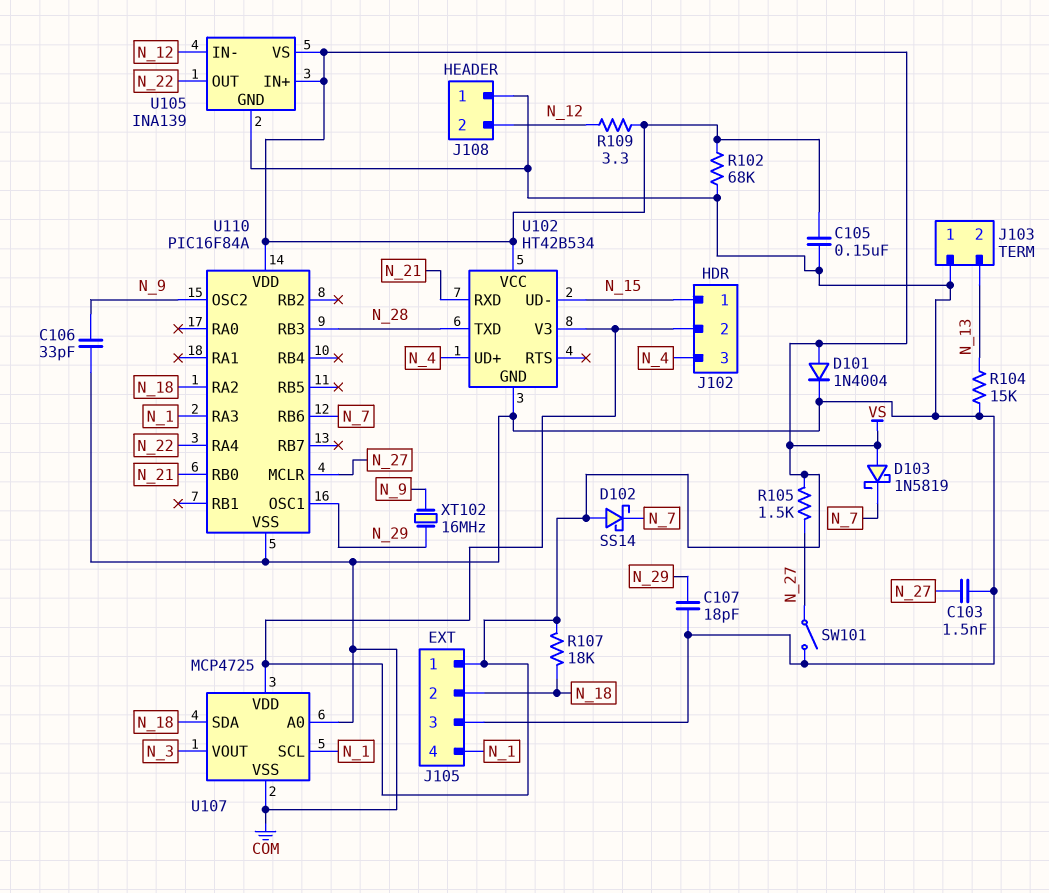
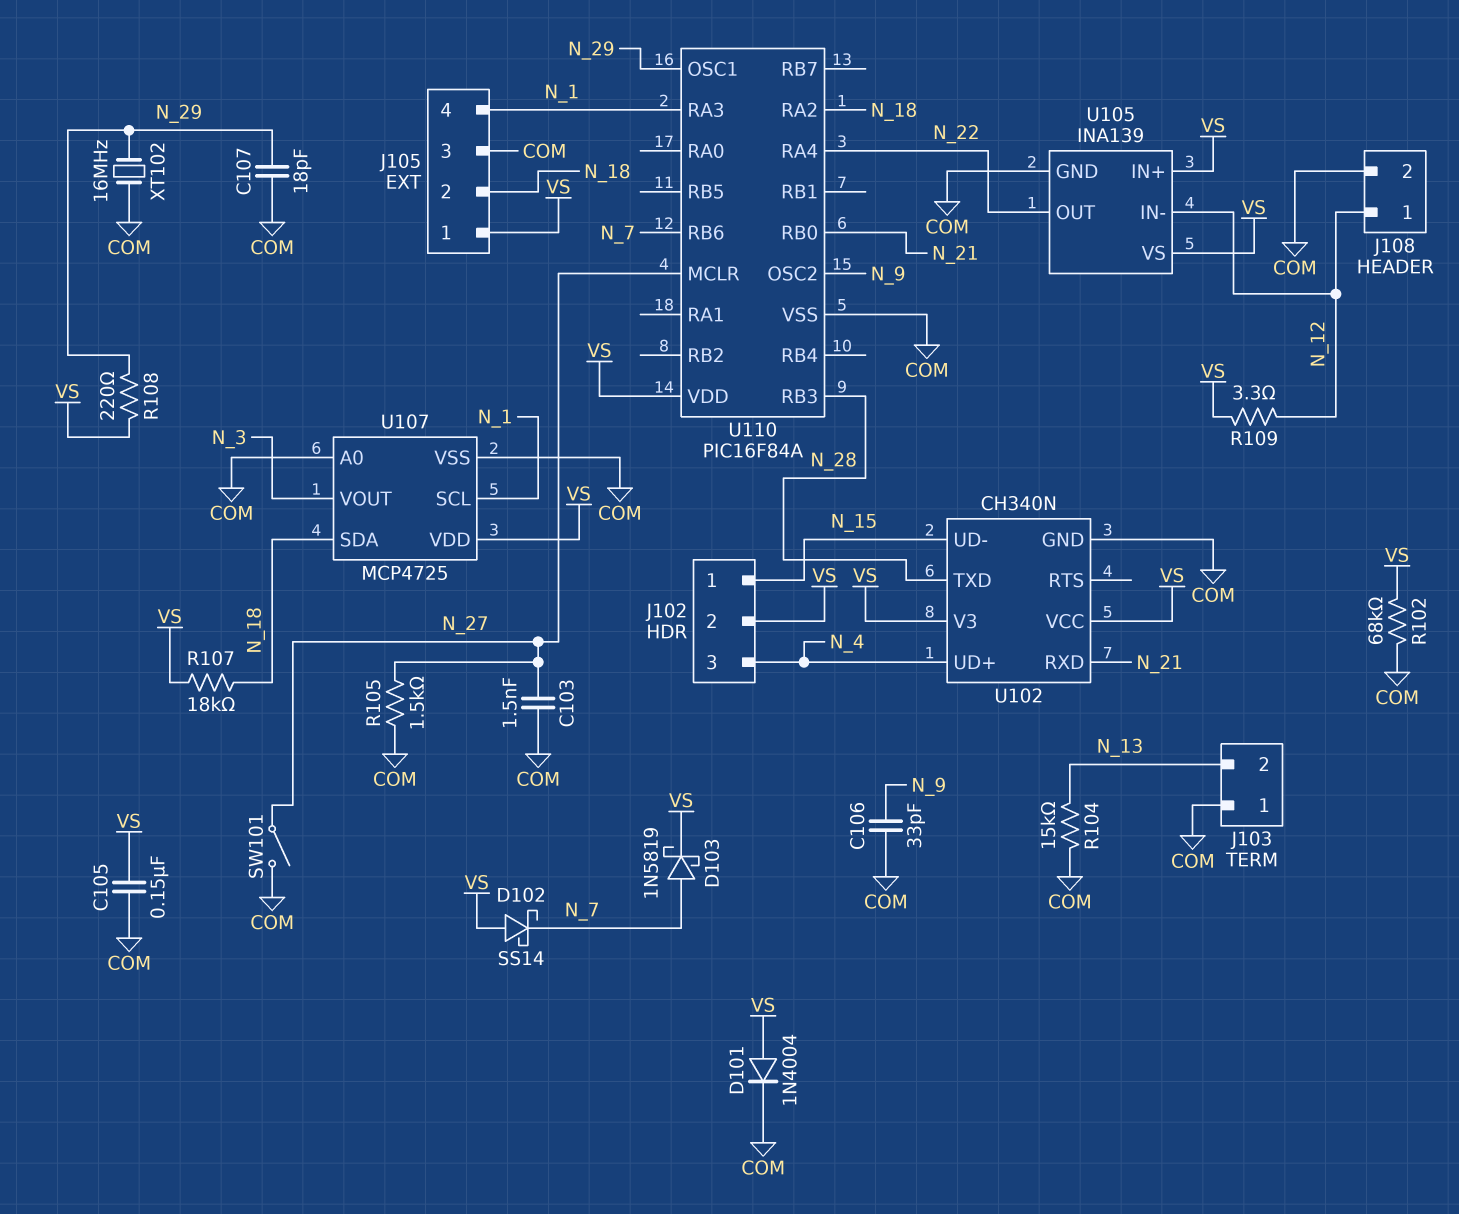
D103: schottky 1N5819 (A VS, K N_7) -> schottky 1N5819 (A N_7, K VS)
J108 pin 1: COM -> N_12
J108 pin 2: N_12 -> COM
R105: 1.5k (N_27, VS) -> 1.5k (COM, N_27)
R108: none -> 220 (N_29, VS)
U102: HT42B534 -> CH340N
XT102: 16MHz (N_9, N_29) -> 16MHz (COM, N_29)

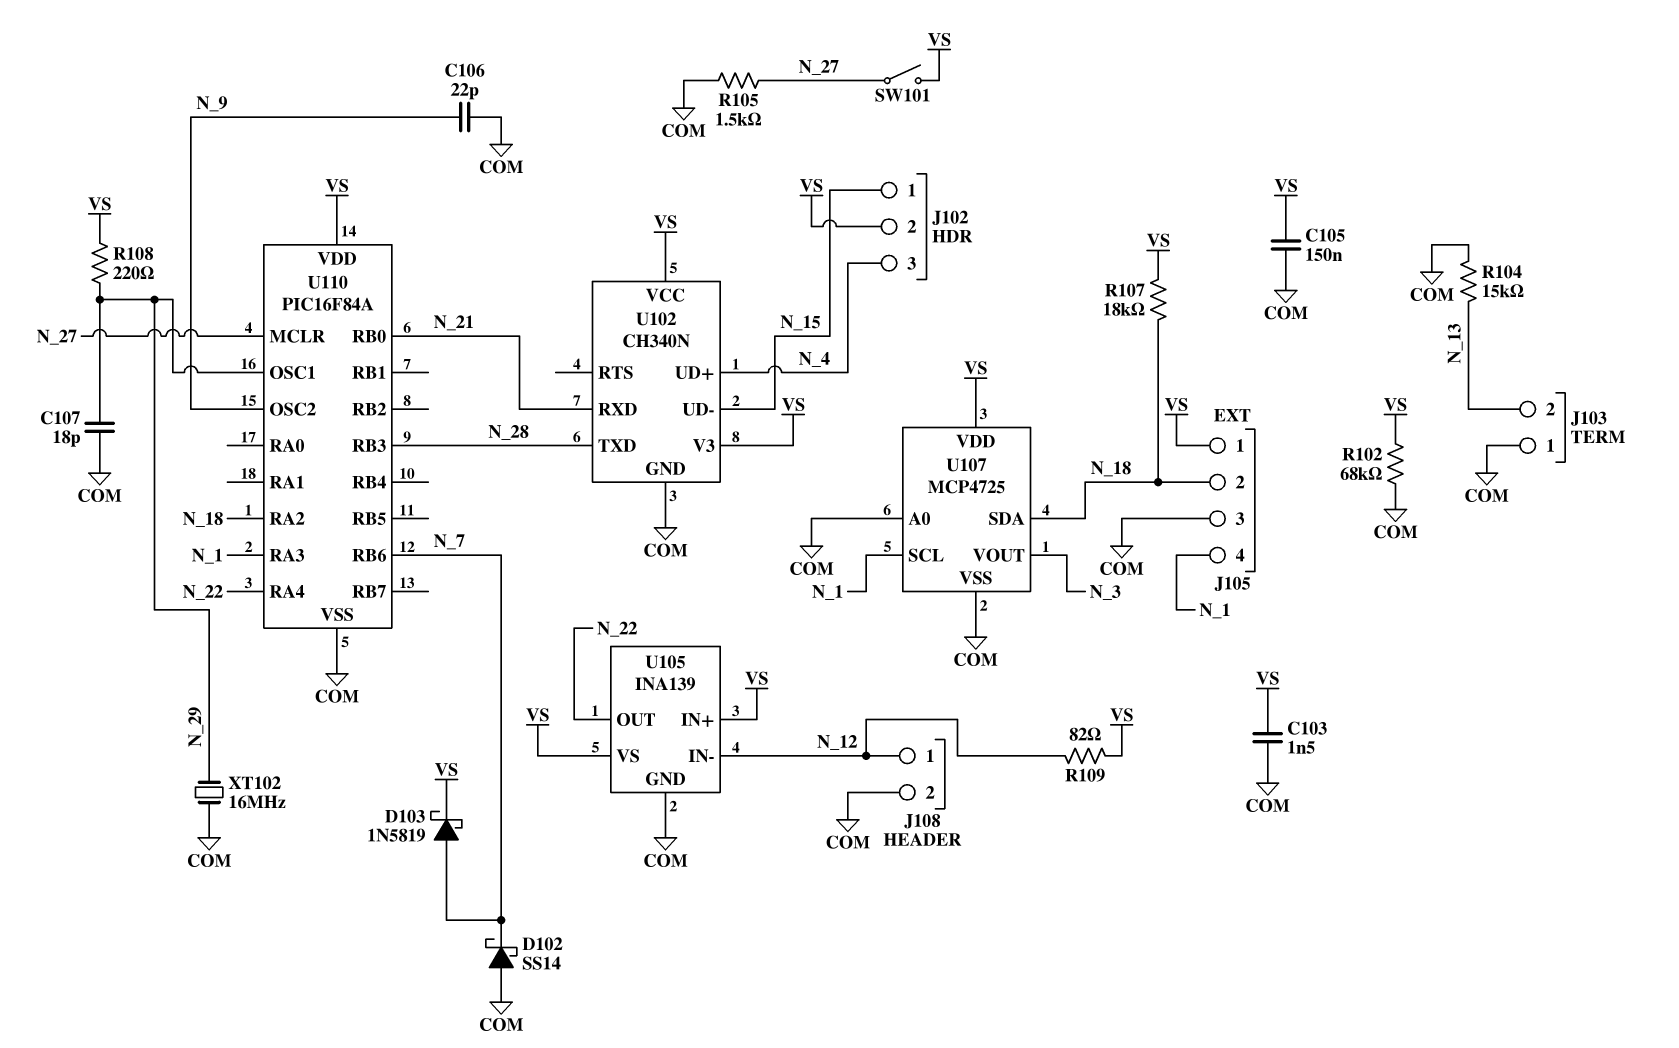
C103: 1.5nF (COM, N_27) -> 1.5nF (COM, VS)
C106: 33pF (COM, N_9) -> 22pF (COM, N_9)
D101: diode 1N4004 (A VS, K COM) -> none
D102: schottky SS14 (A VS, K N_7) -> schottky SS14 (A COM, K N_7)
R109: 3.3 (N_12, VS) -> 82 (N_12, VS)
SW101: switch (COM, N_27) -> switch (N_27, VS)

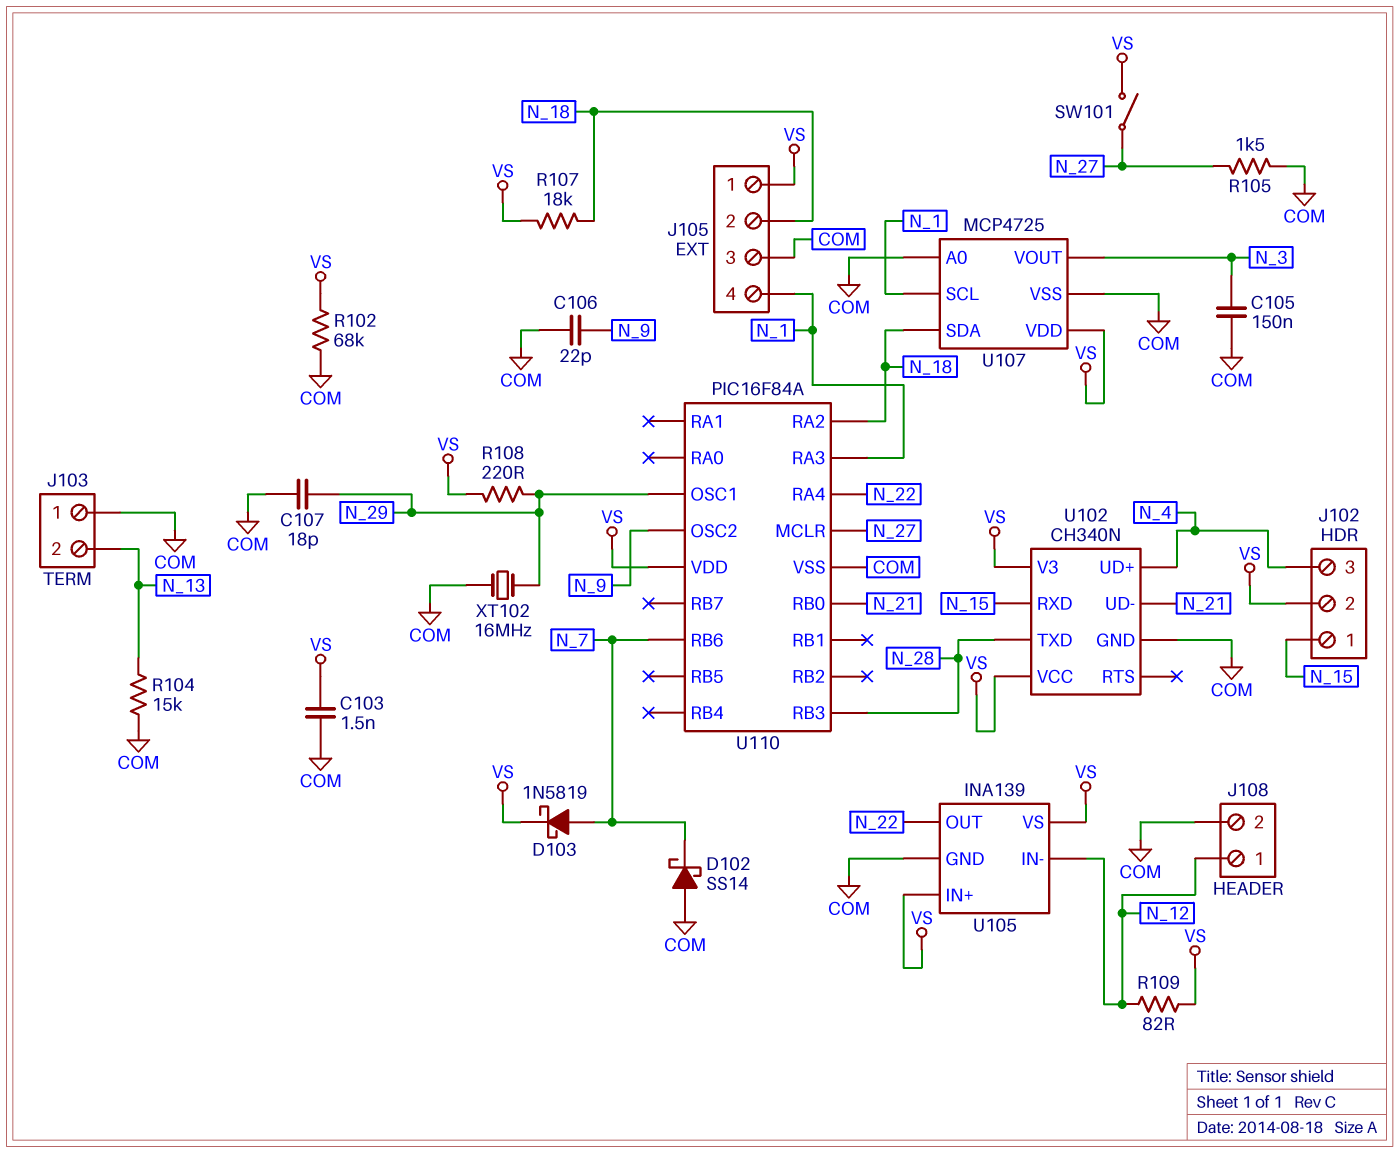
C105: 150nF (COM, VS) -> 150nF (COM, N_3)
U102 pin RXD: N_21 -> N_15
U102 pin UD-: N_15 -> N_21

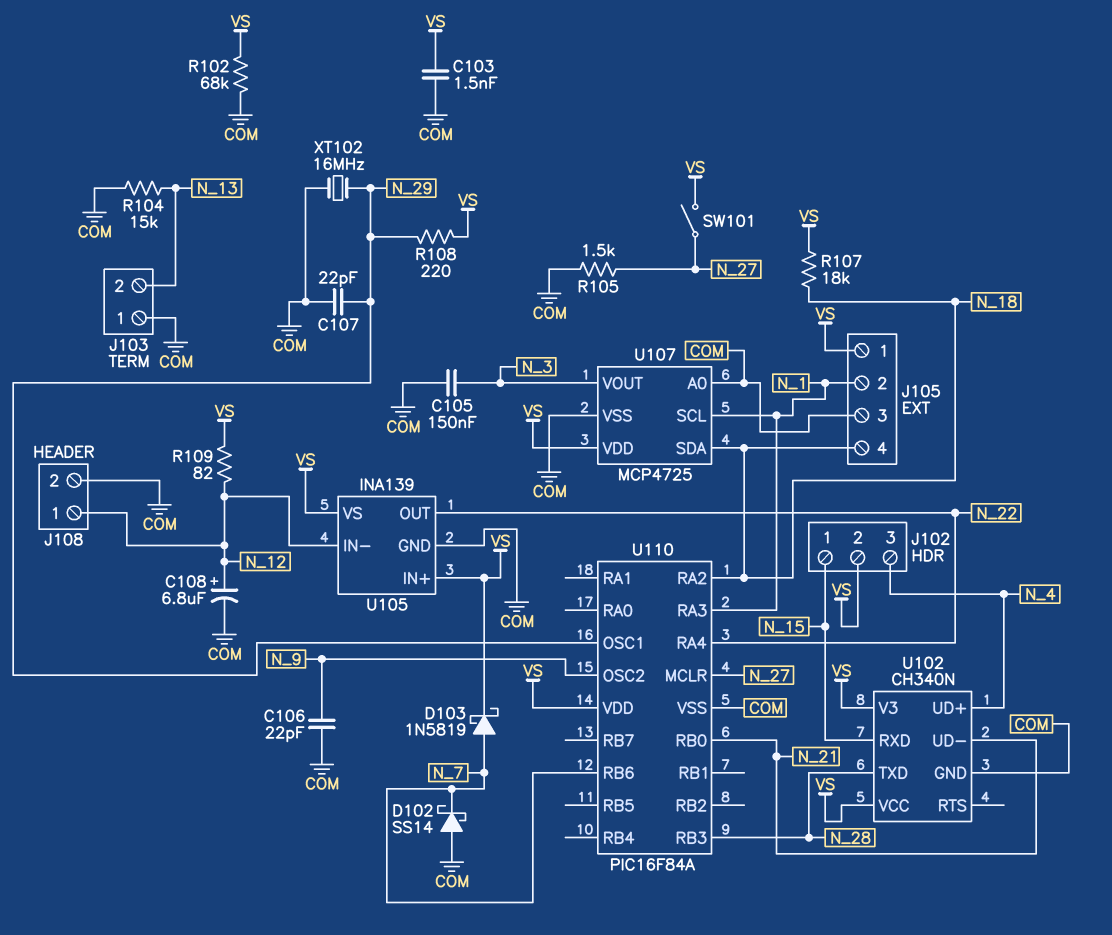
C107: 18pF (COM, N_29) -> 22pF (COM, N_29)
C108: none -> 6.8uF (plus N_12, minus COM)
J105 pin 2: N_18 -> N_1
J105 pin 4: N_1 -> N_18

